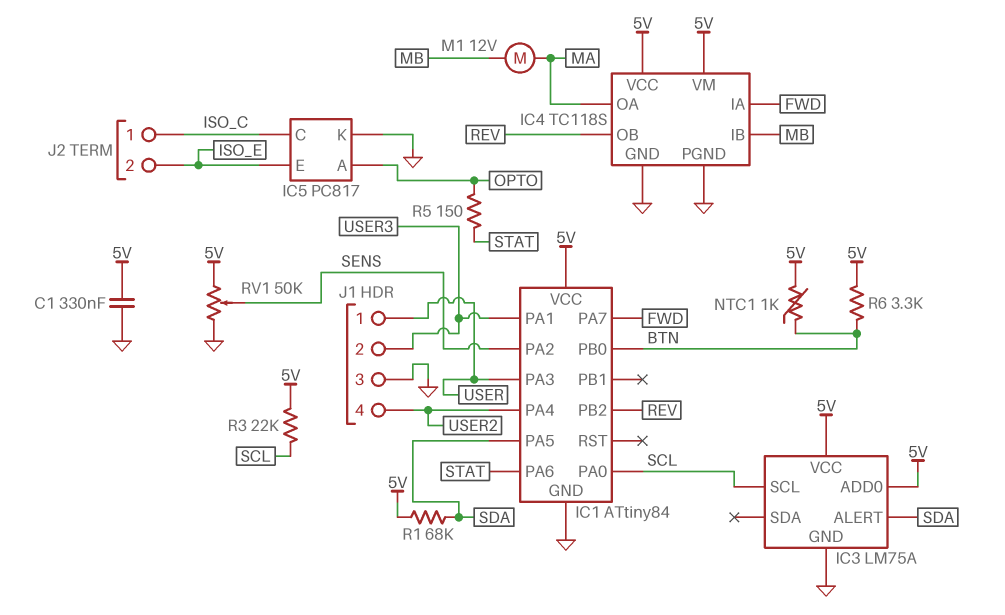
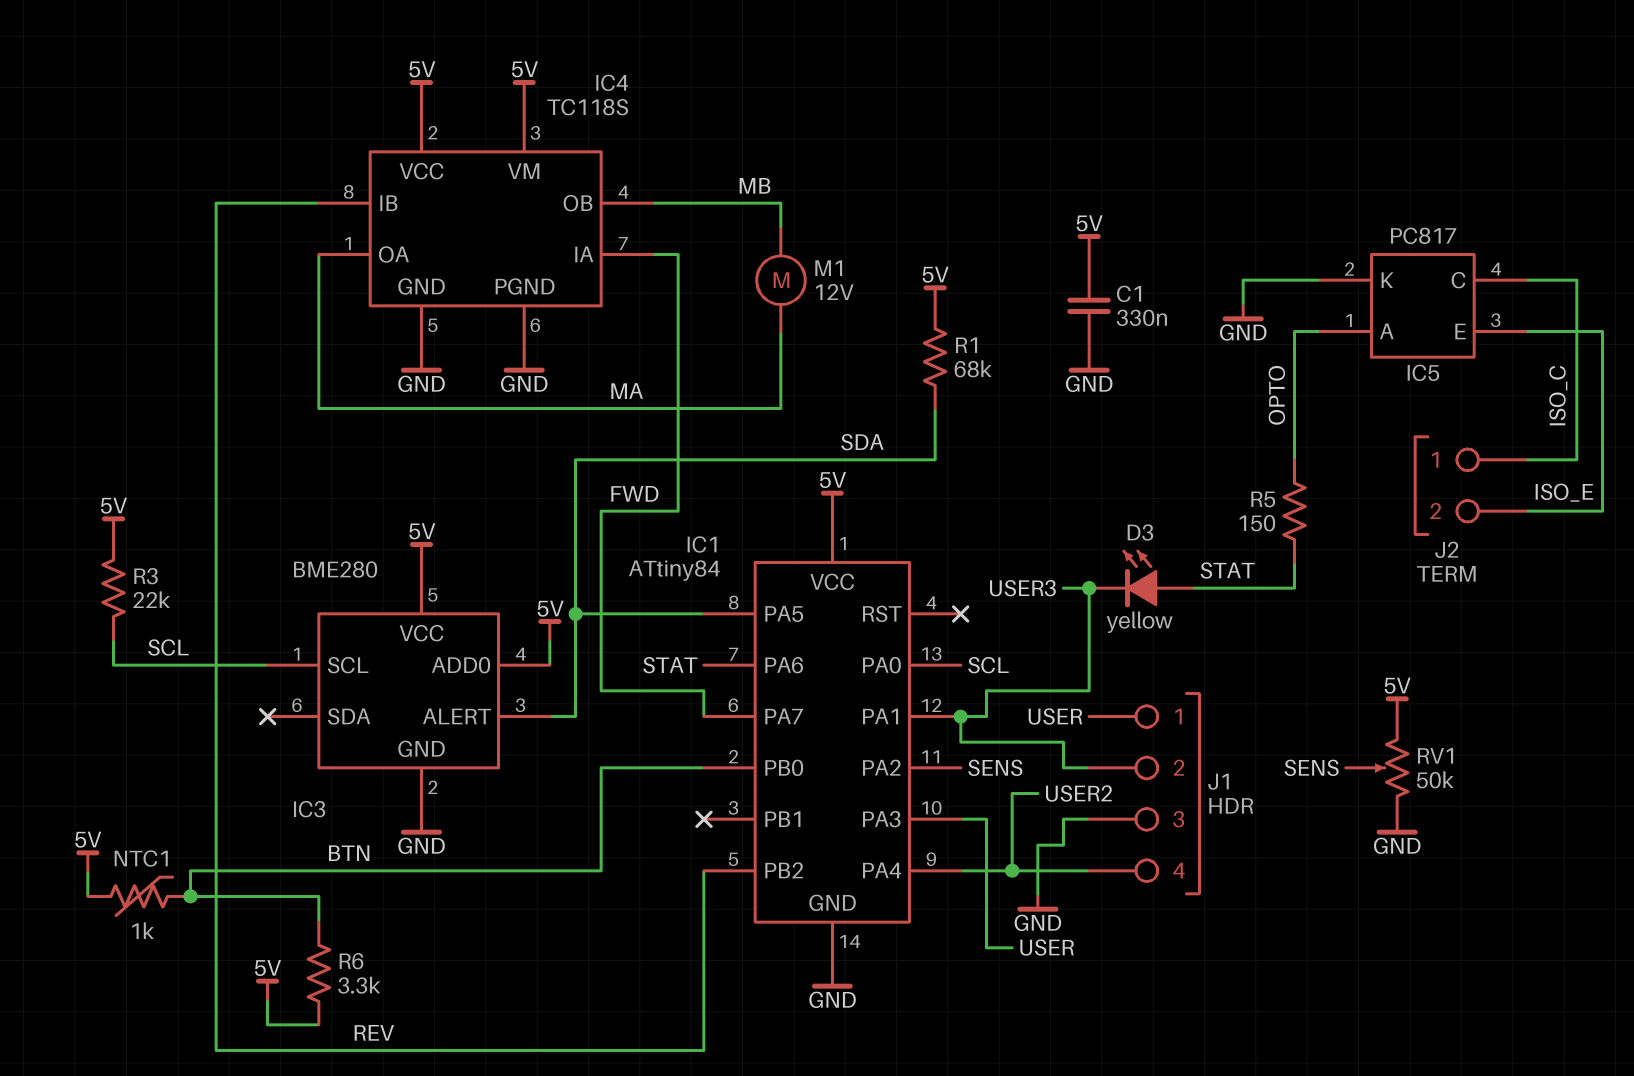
D3: none -> LED yellow (A STAT, K USER3)
IC3: LM75A -> BME280
IC4 pin IB: MB -> REV
IC4 pin OB: REV -> MB

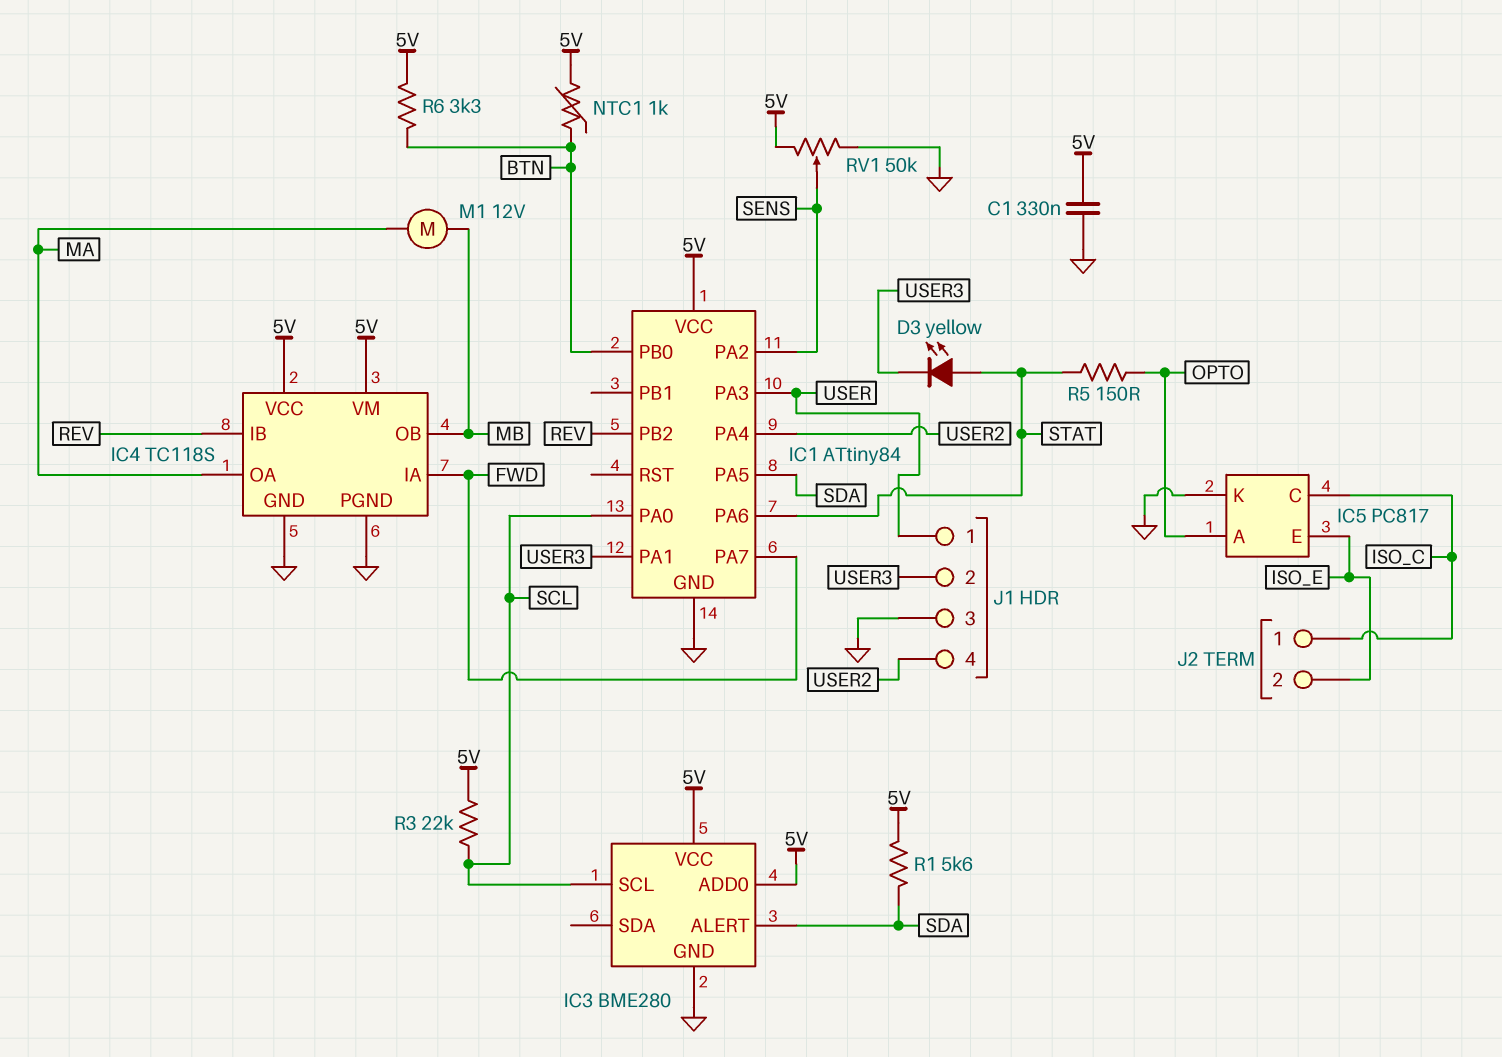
R1: 68k (5V, SDA) -> 5.6k (5V, SDA)

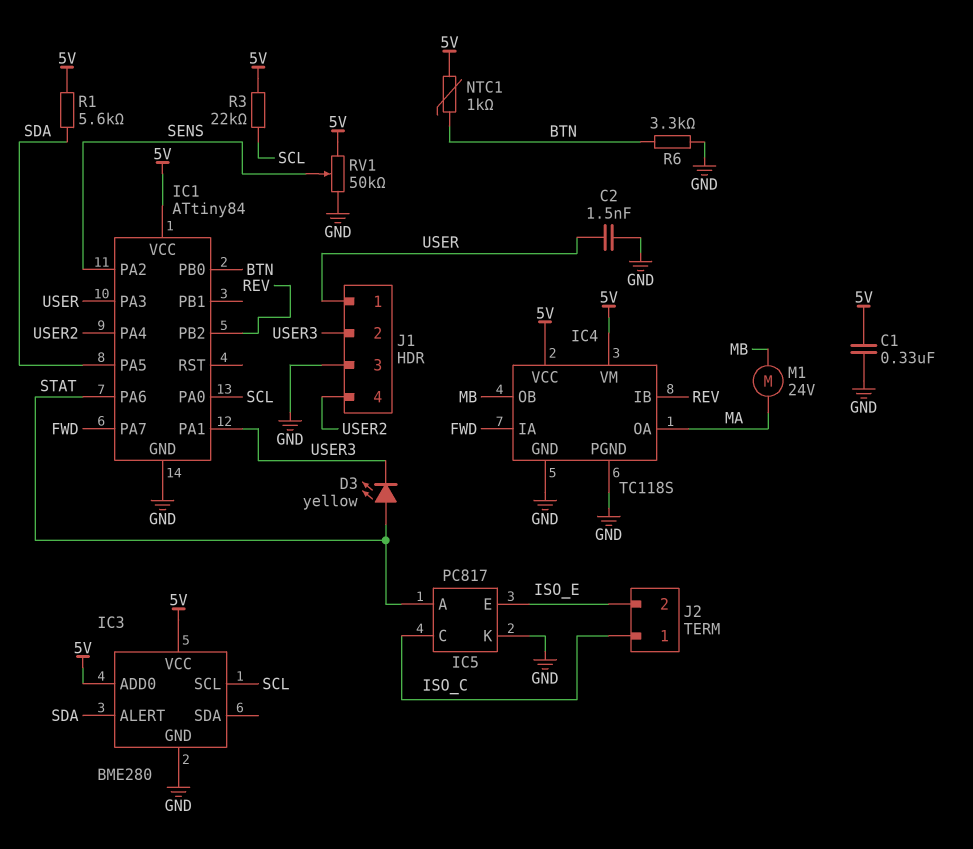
C2: none -> 1.5nF (GND, USER)
IC5 pin A: OPTO -> STAT
M1: motor 12V (MA, MB) -> motor 24V (MA, MB)
R5: 150 (OPTO, STAT) -> none
R6: 3.3k (5V, BTN) -> 3.3k (BTN, GND)

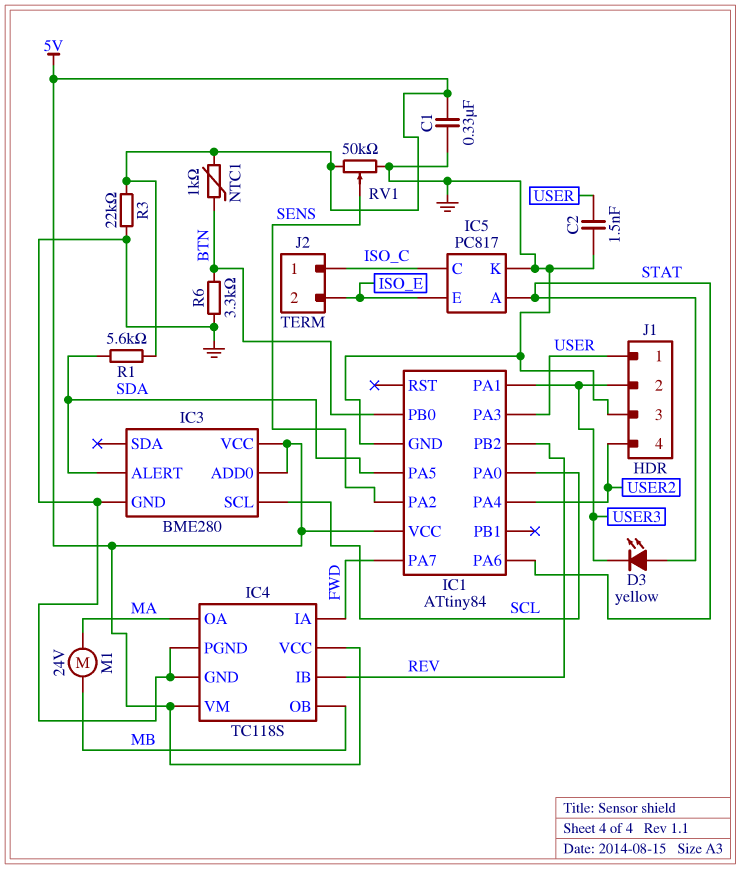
R3: 22k (5V, SCL) -> 22k (5V, GND)

